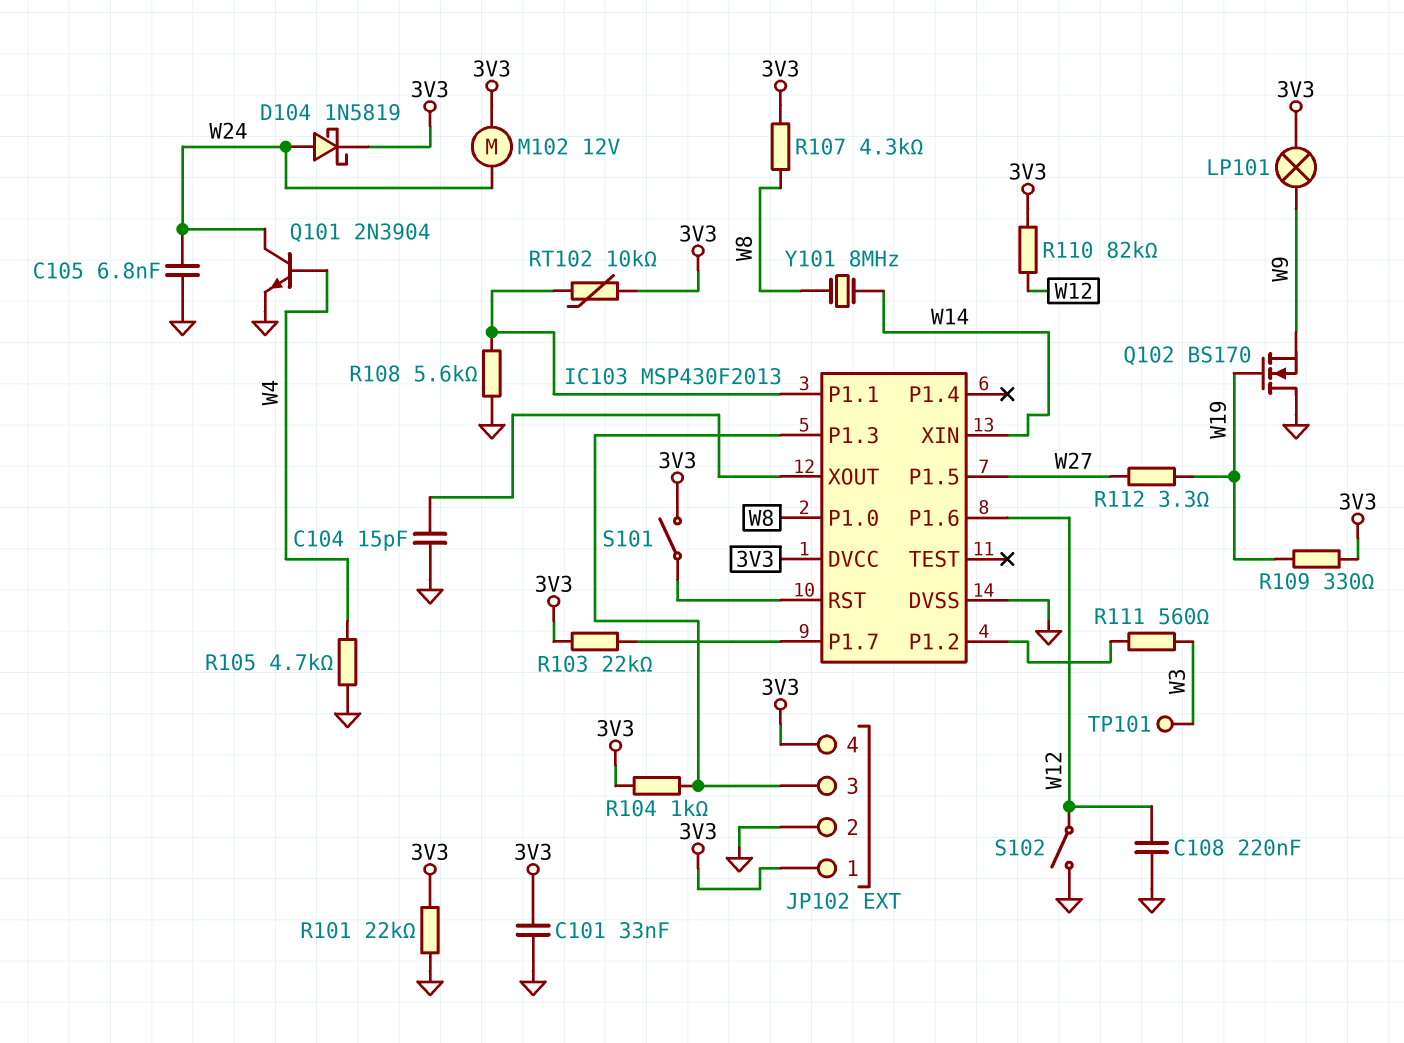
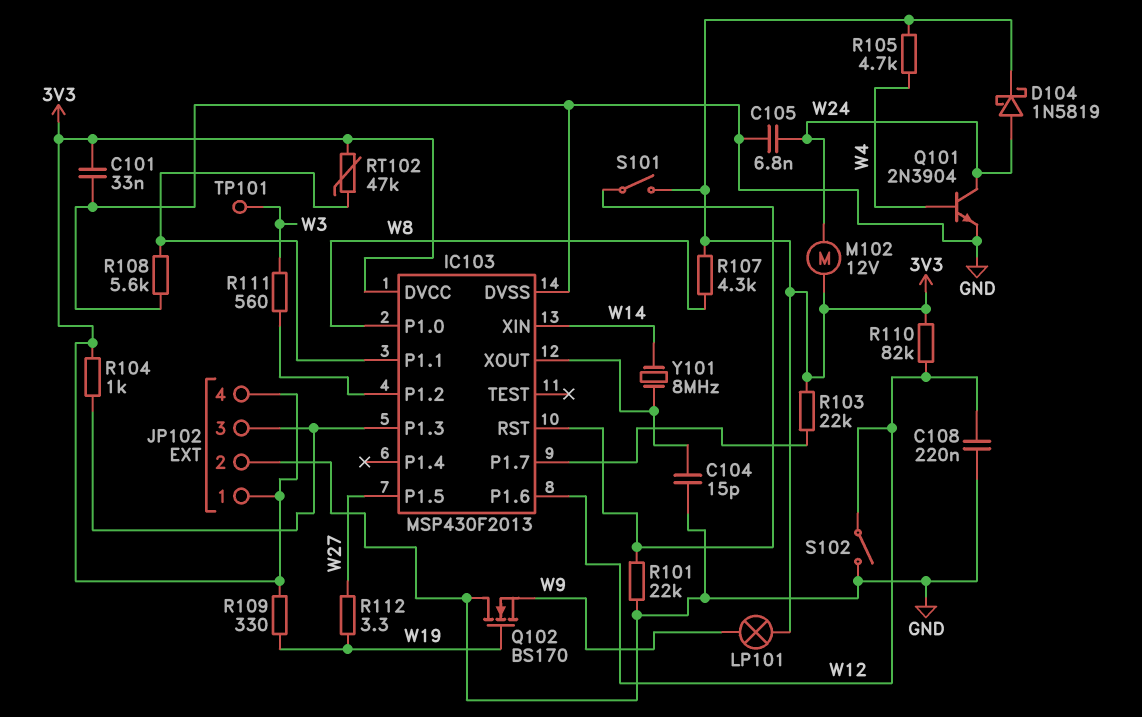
R101: 22k (3V3, GND) -> 22k (GND, IC103/RST)
R105: 4.7k (GND, W4) -> 4.7k (3V3, W4)
RT102: 10k (3V3, IC103/P1.1) -> 47k (3V3, IC103/P1.1)
Y101: 8MHz (W8, W14) -> 8MHz (IC103/XOUT, W14)

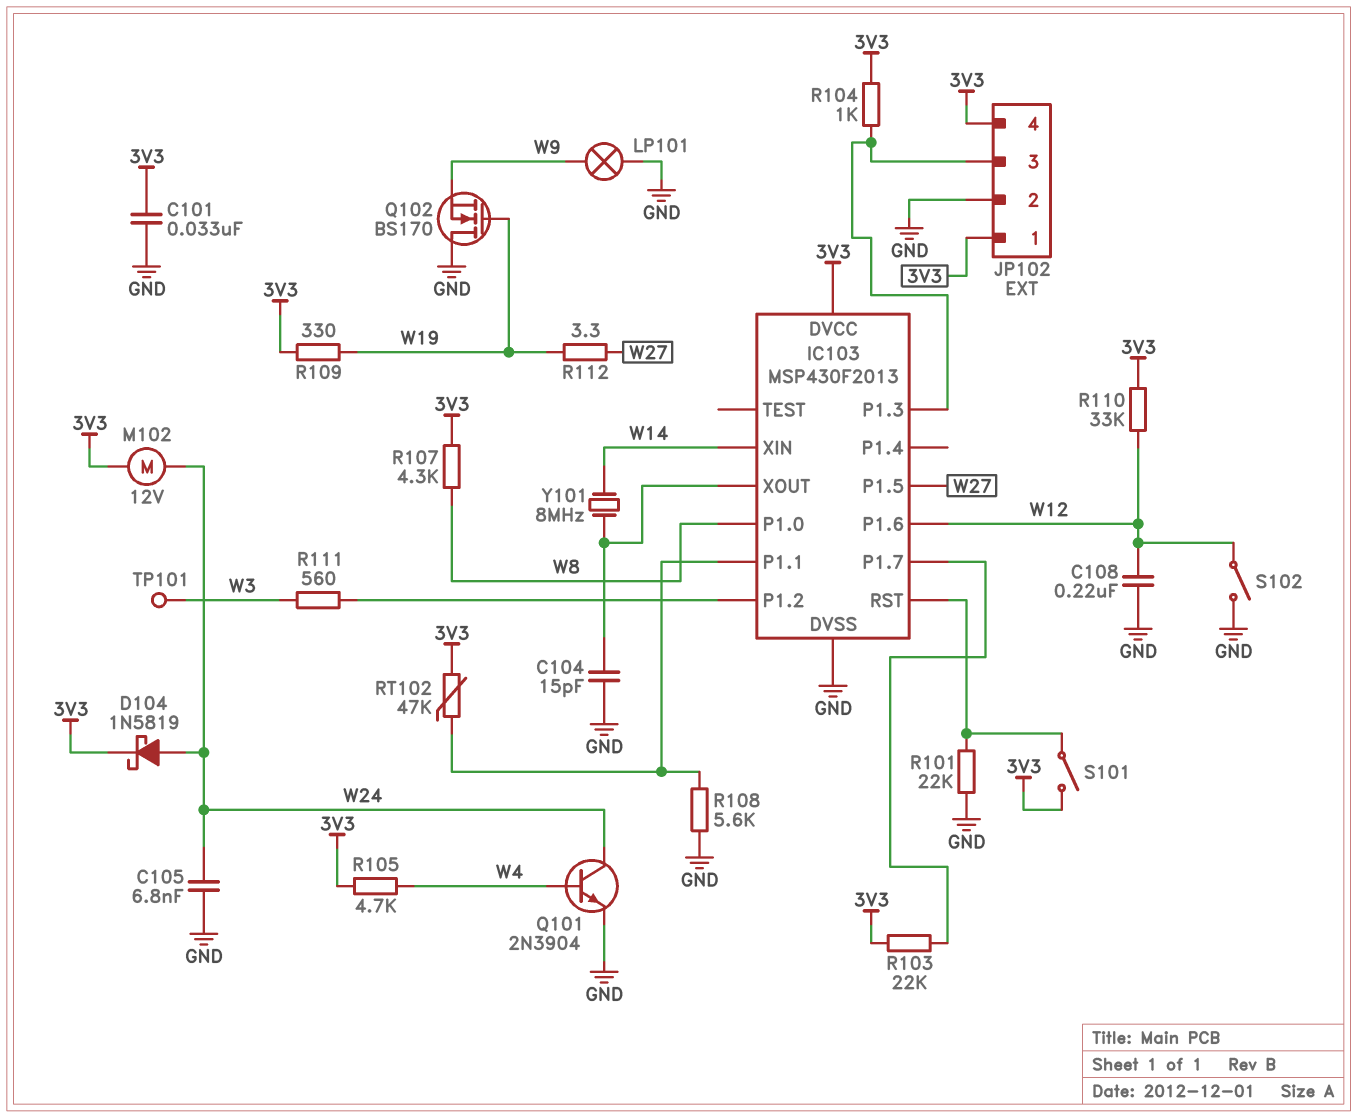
LP101: lamp (3V3, W9) -> lamp (GND, W9)
R110: 82k (3V3, W12) -> 33k (3V3, W12)

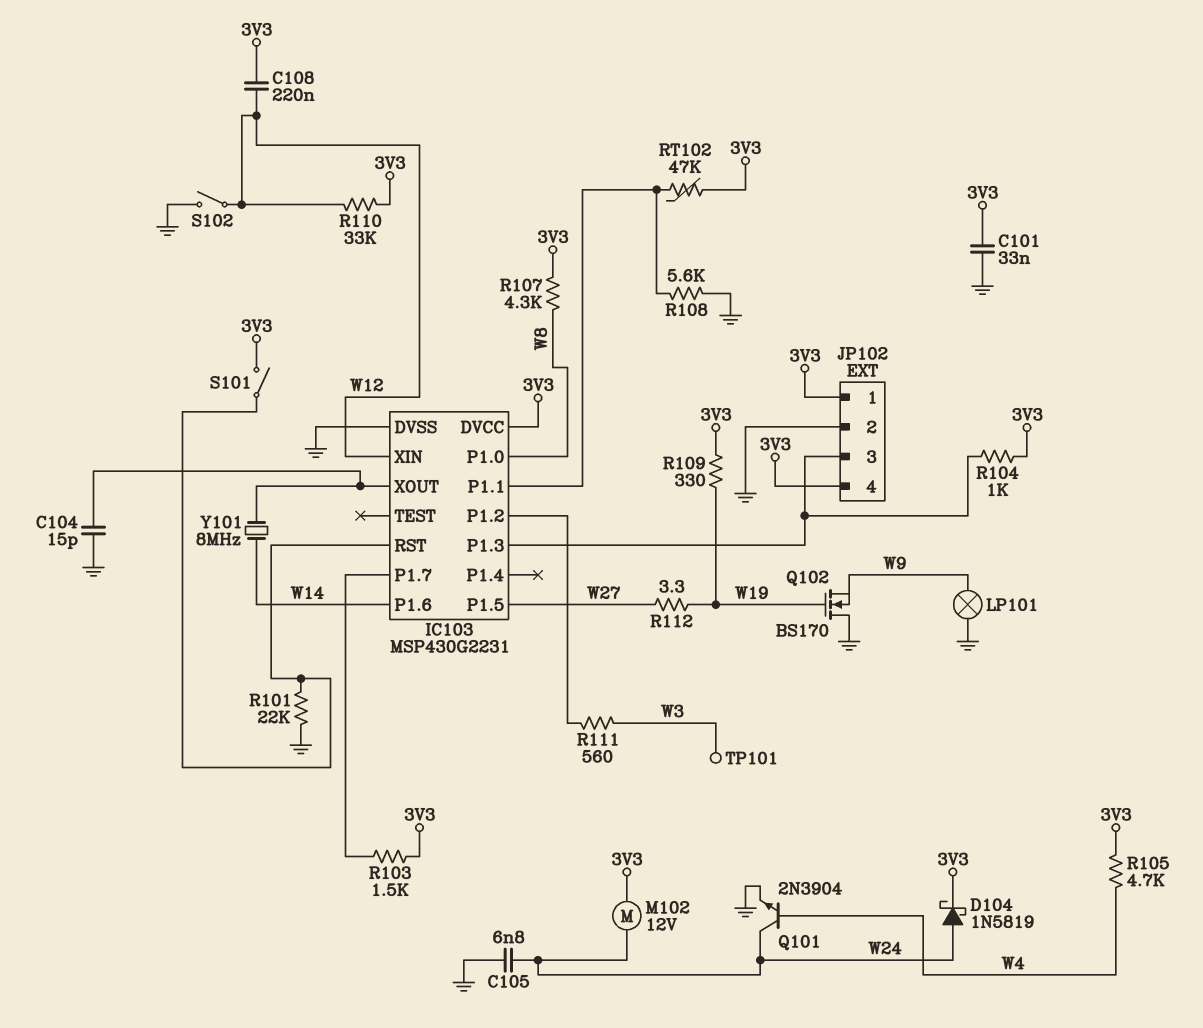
C108: 220nF (GND, W12) -> 220nF (3V3, W12)
IC103: MSP430F2013 -> MSP430G2231
IC103 pin P1.6: W12 -> W14
IC103 pin XIN: W14 -> W12
R103: 22k (3V3, IC103/P1.7) -> 1.5k (3V3, IC103/P1.7)

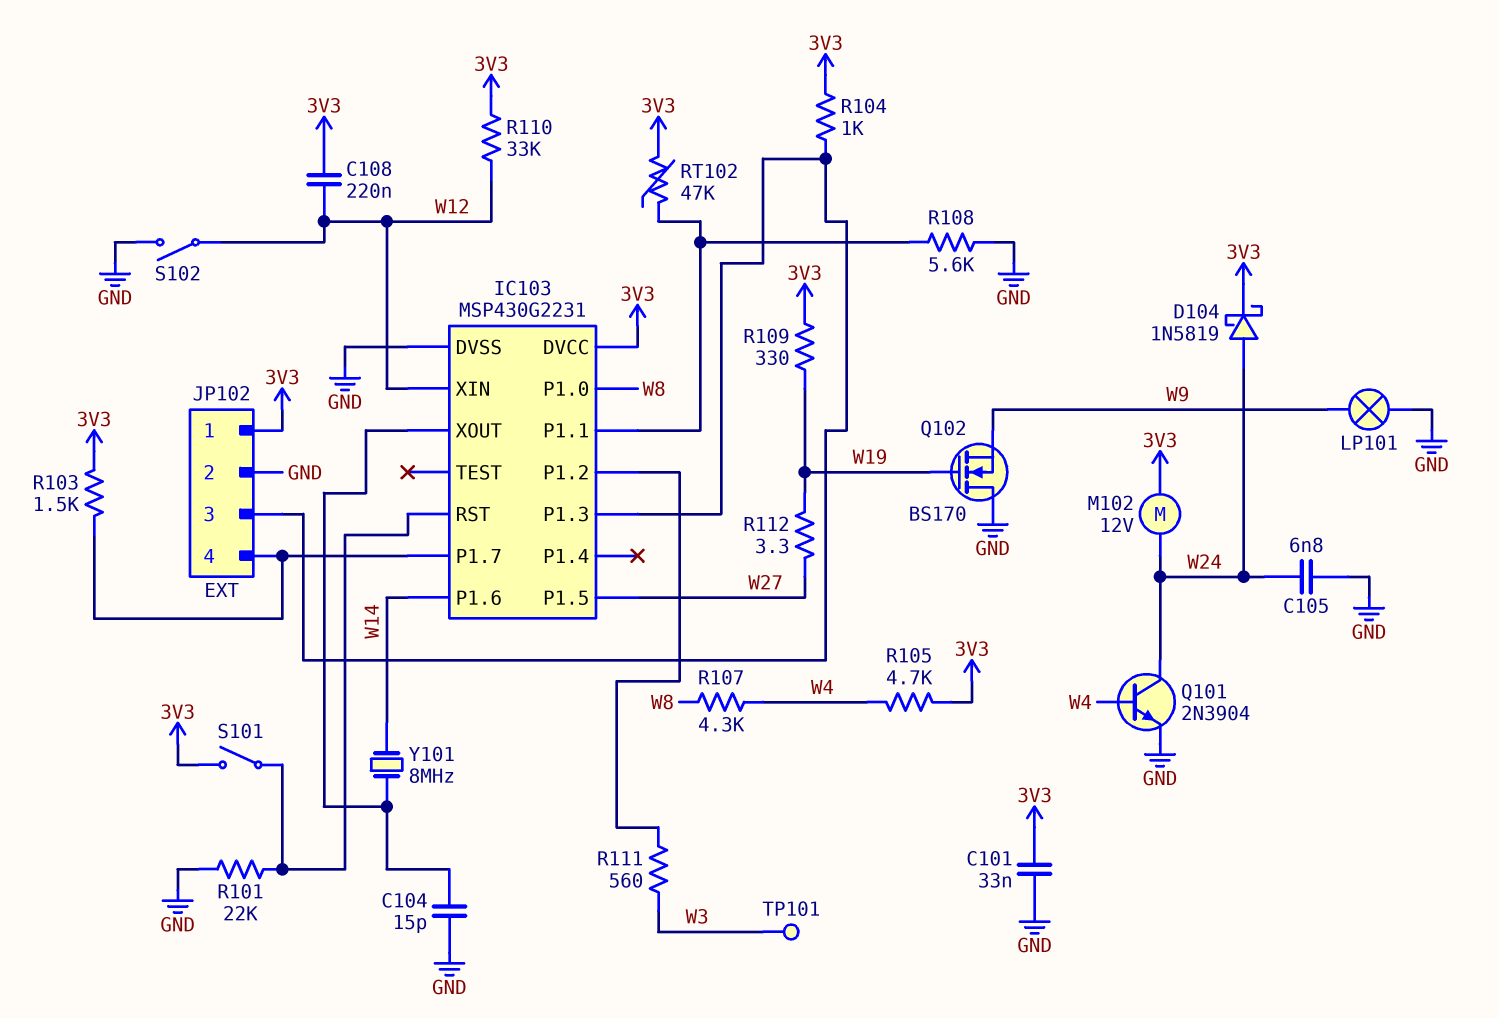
JP102 pin 4: 3V3 -> IC103/P1.7
R107: 4.3k (3V3, W8) -> 4.3k (W4, W8)

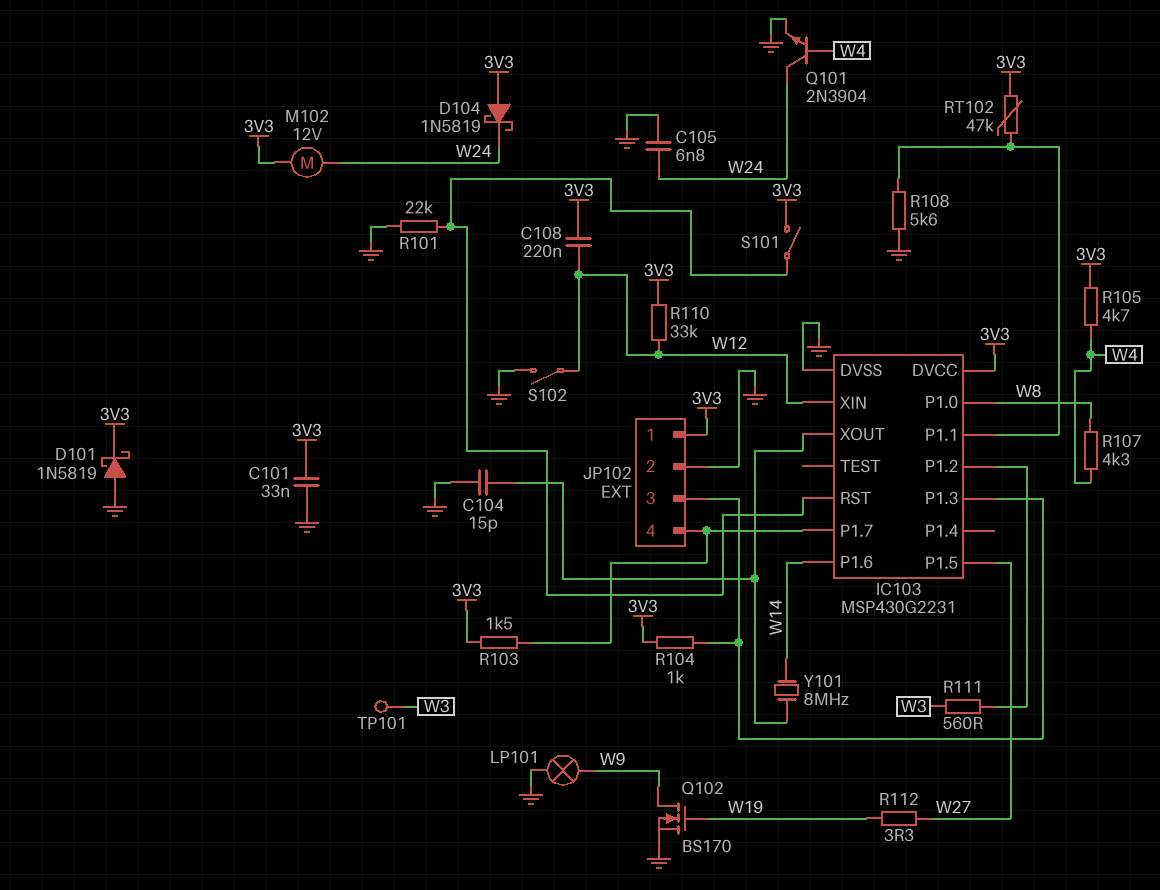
D101: none -> schottky 1N5819 (A GND, K 3V3)
D104: schottky 1N5819 (A W24, K 3V3) -> schottky 1N5819 (A 3V3, K W24)
Q102: NMOS BS170 (G W19, D GND, S W9) -> NMOS BS170 (G W19, D W9, S GND)
R109: 330 (3V3, W19) -> none

